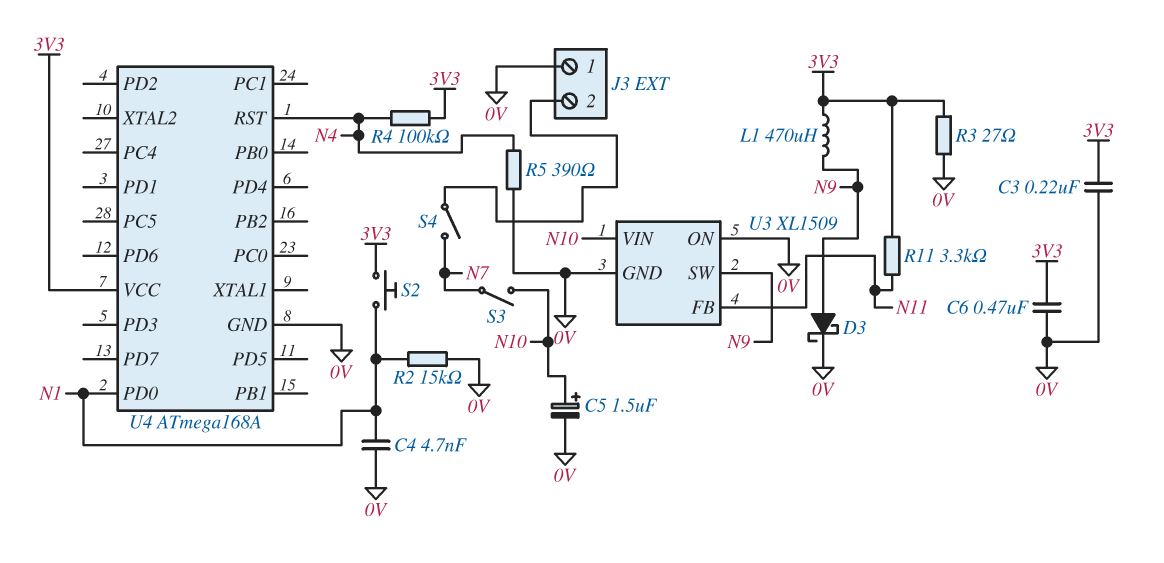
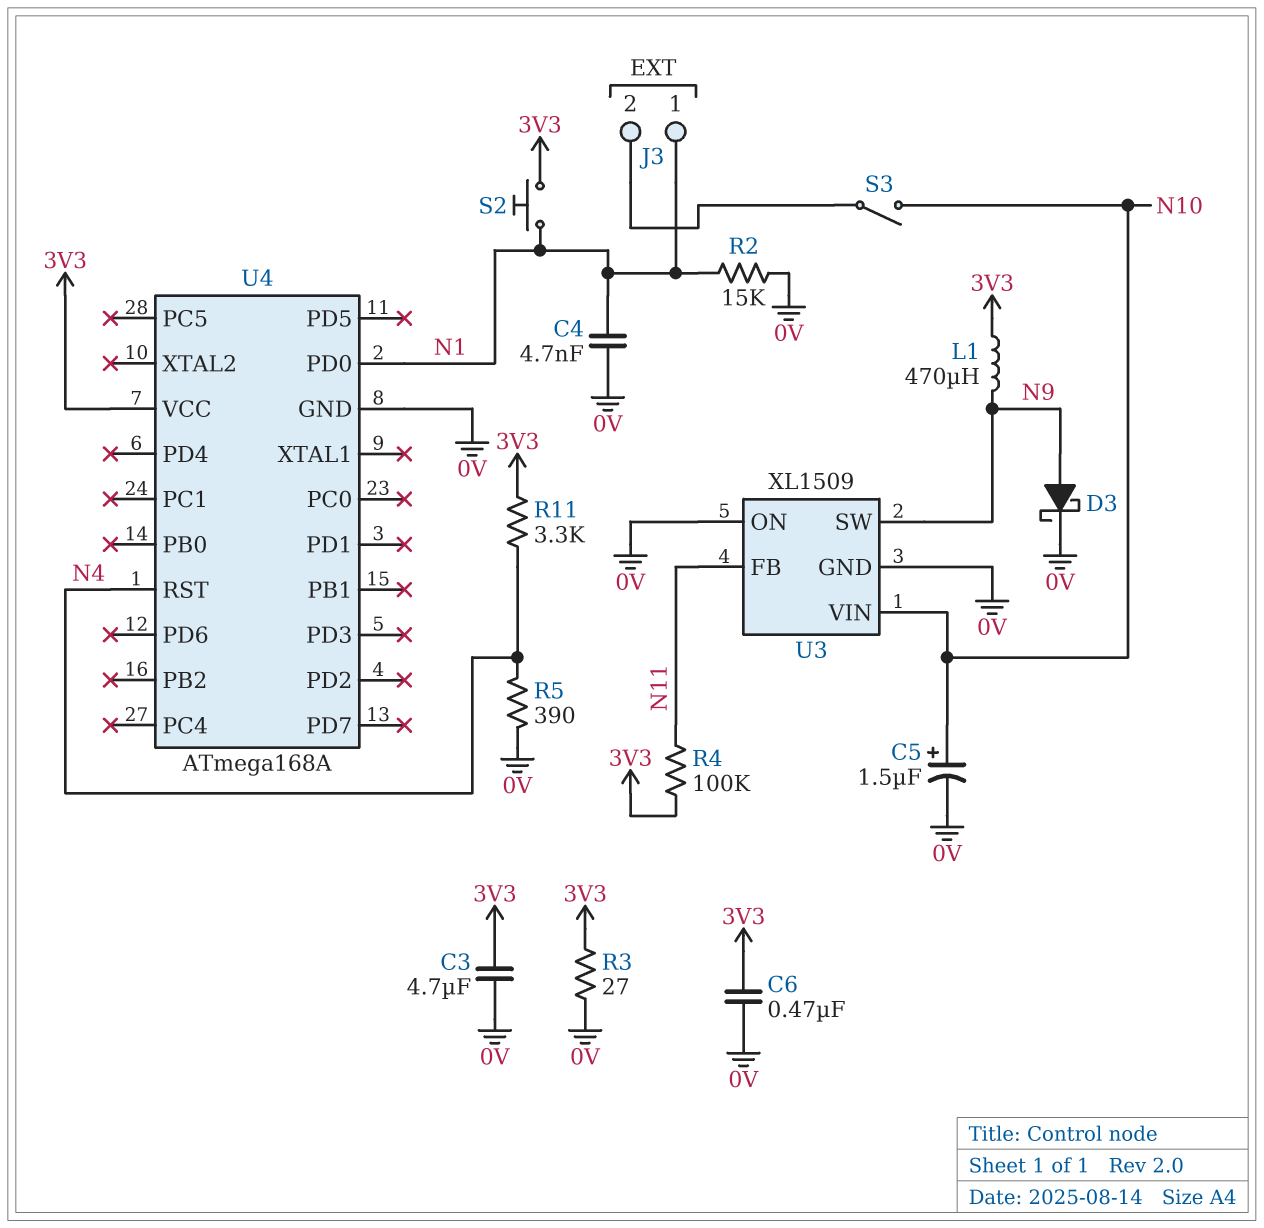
C3: 220nF (0V, 3V3) -> 4.7uF (0V, 3V3)
J3 pin 1: 0V -> N1
R4: 100k (3V3, N4) -> 100k (3V3, N11)
R11: 3.3k (3V3, N11) -> 3.3k (3V3, N4)
S3: switch (N7, N10) -> switch (J3/2, N10)
S4: switch (J3/2, N7) -> none

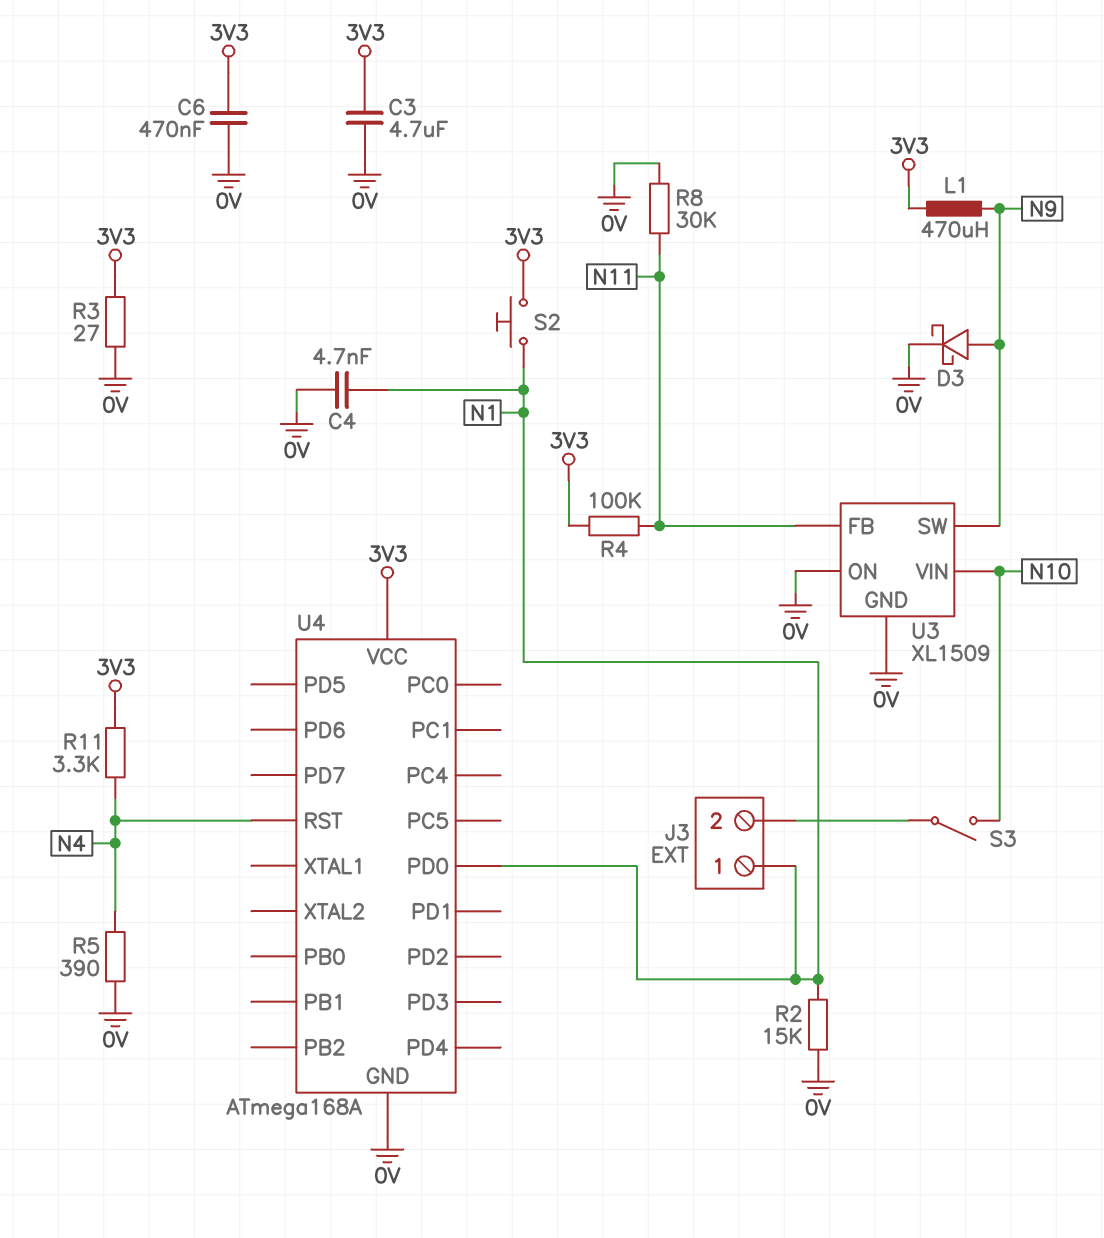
C5: 1.5uF (plus N10, minus 0V) -> none
R8: none -> 30k (0V, N11)

